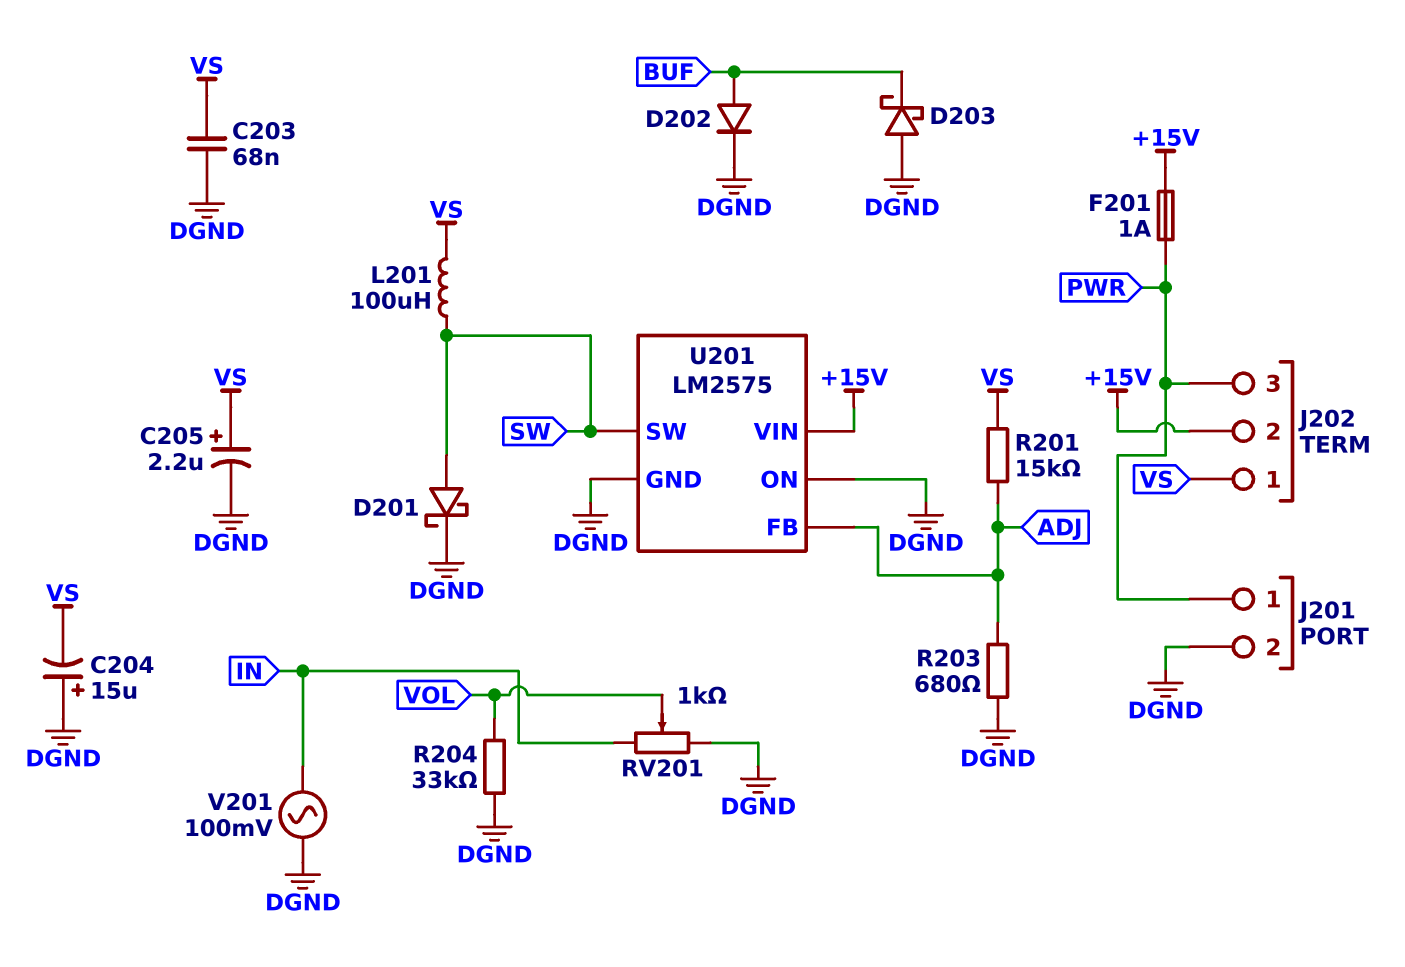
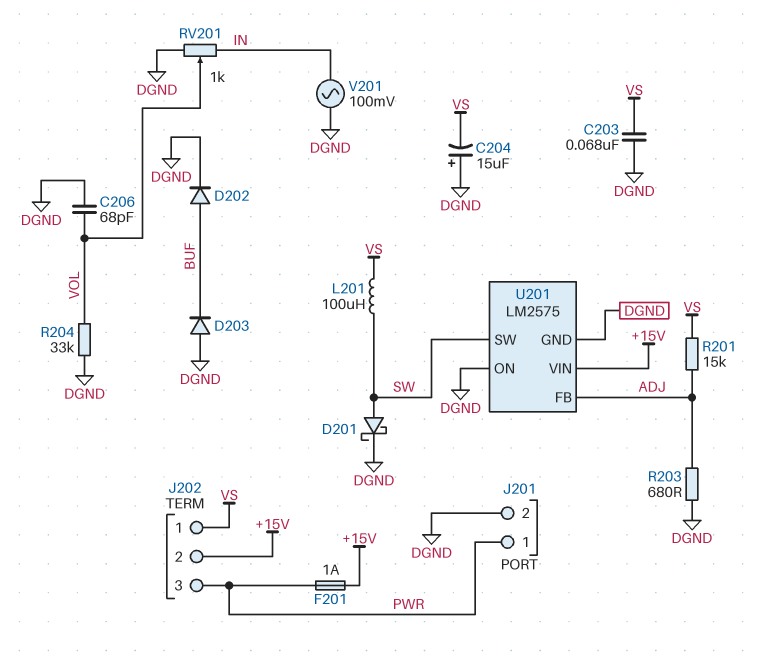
C205: 2.2uF (plus VS, minus DGND) -> none
C206: none -> 68pF (DGND, VOL)
D203: schottky (A DGND, K BUF) -> diode (A DGND, K BUF)

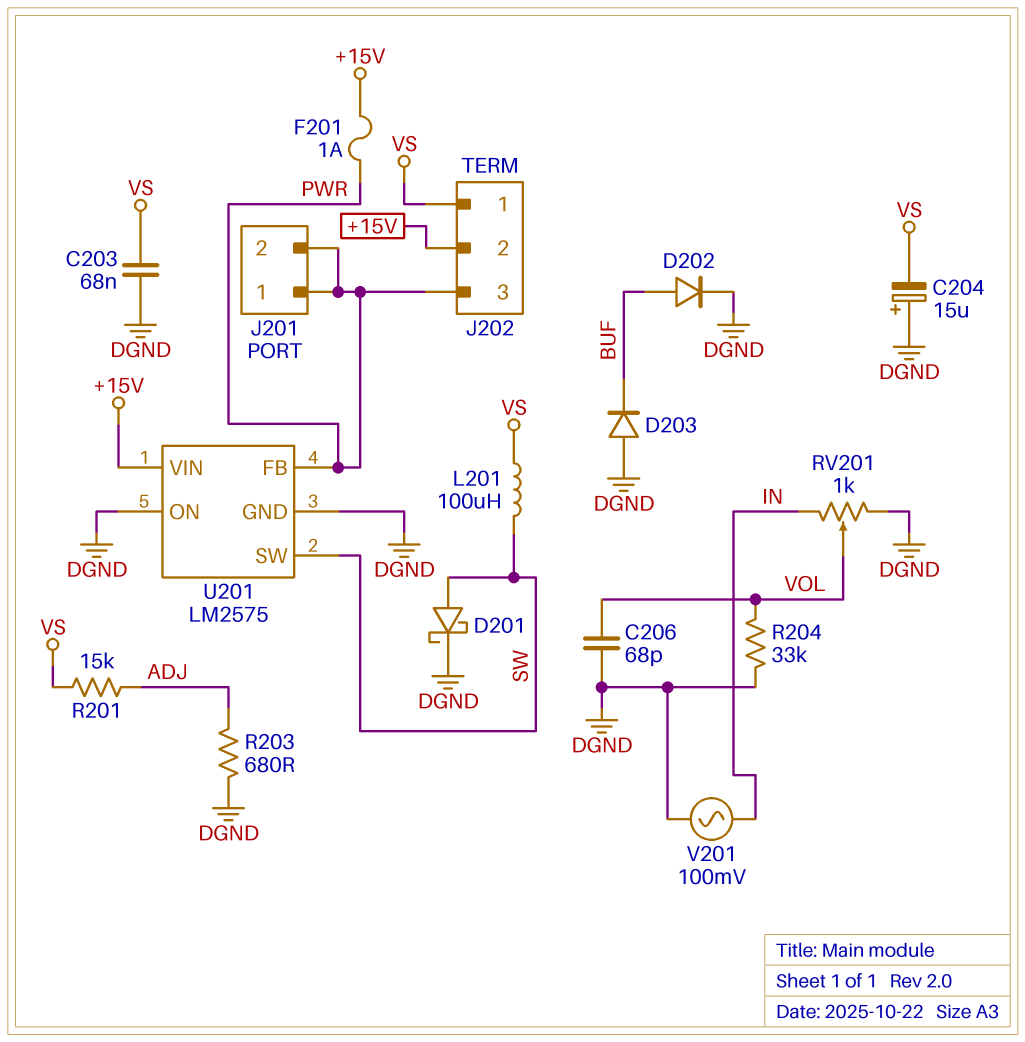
J201 pin 2: DGND -> PWR
U201 pin FB: ADJ -> PWR

